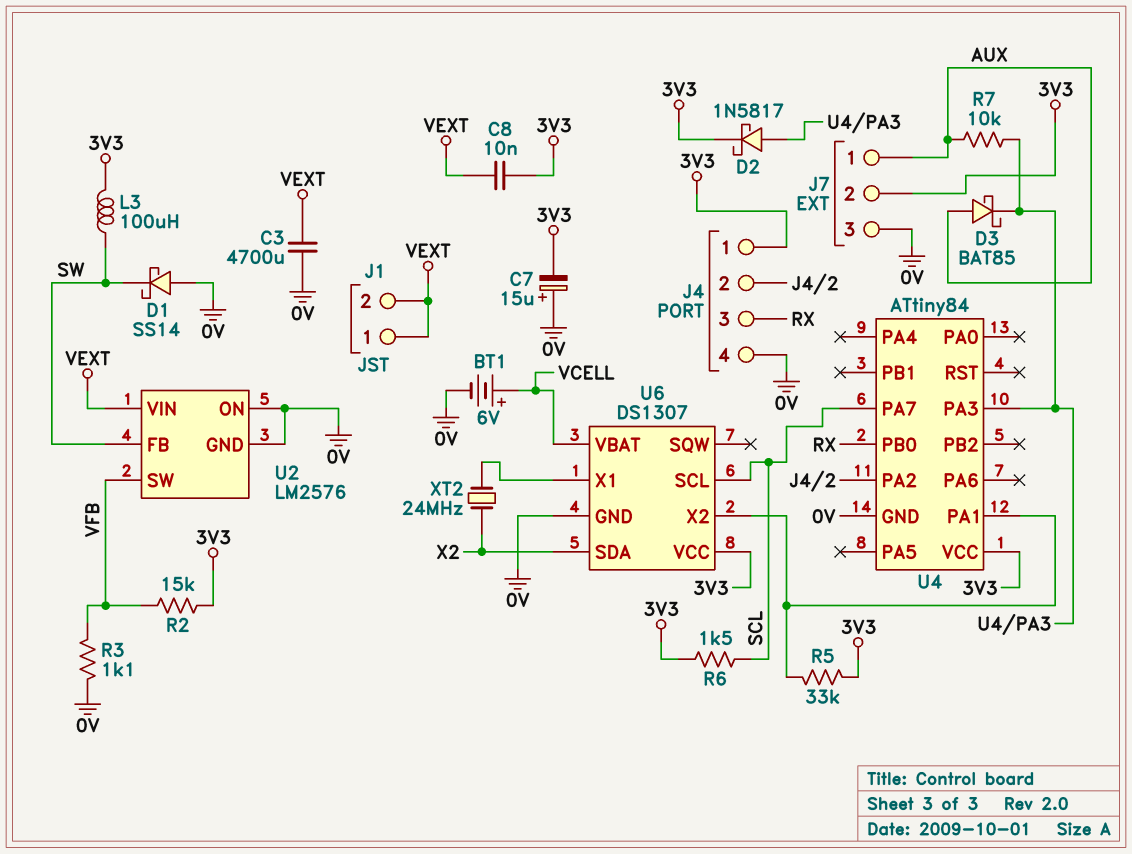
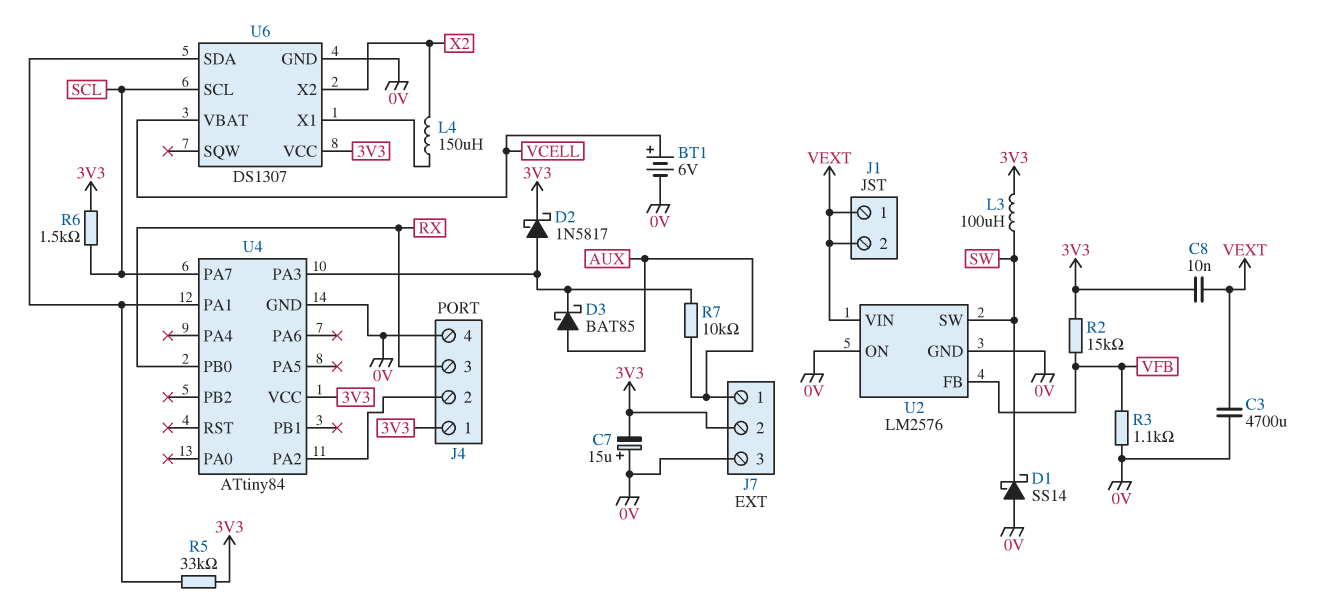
L4: none -> 150uH (U6/X1, X2)
U2 pin FB: SW -> VFB
U2 pin SW: VFB -> SW
U6 pin SDA: X2 -> U4/PA1
U6 pin X2: U4/PA1 -> X2
XT2: 24MHz (U6/X1, X2) -> none

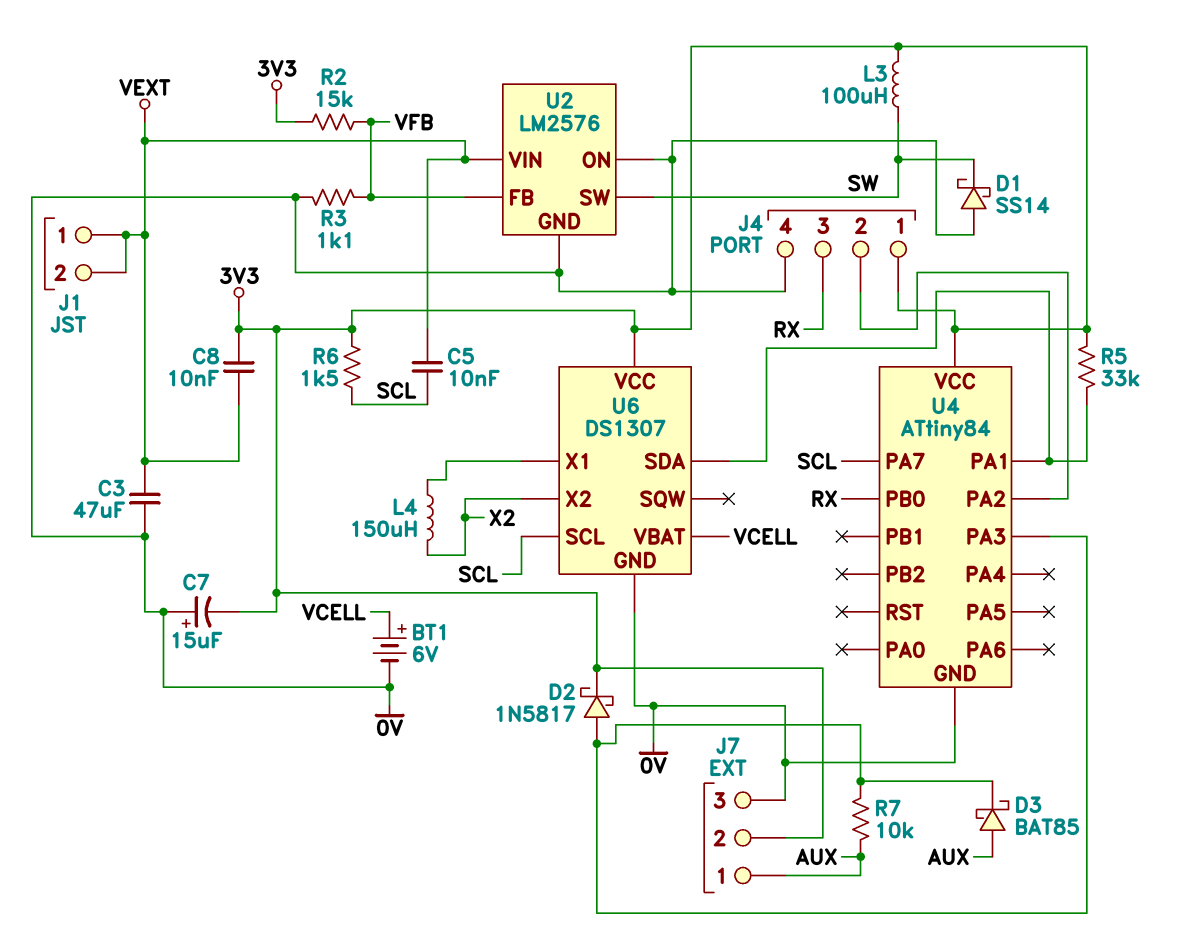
C3: 4700uF (0V, VEXT) -> 47uF (0V, VEXT)
C5: none -> 10nF (SCL, VEXT)

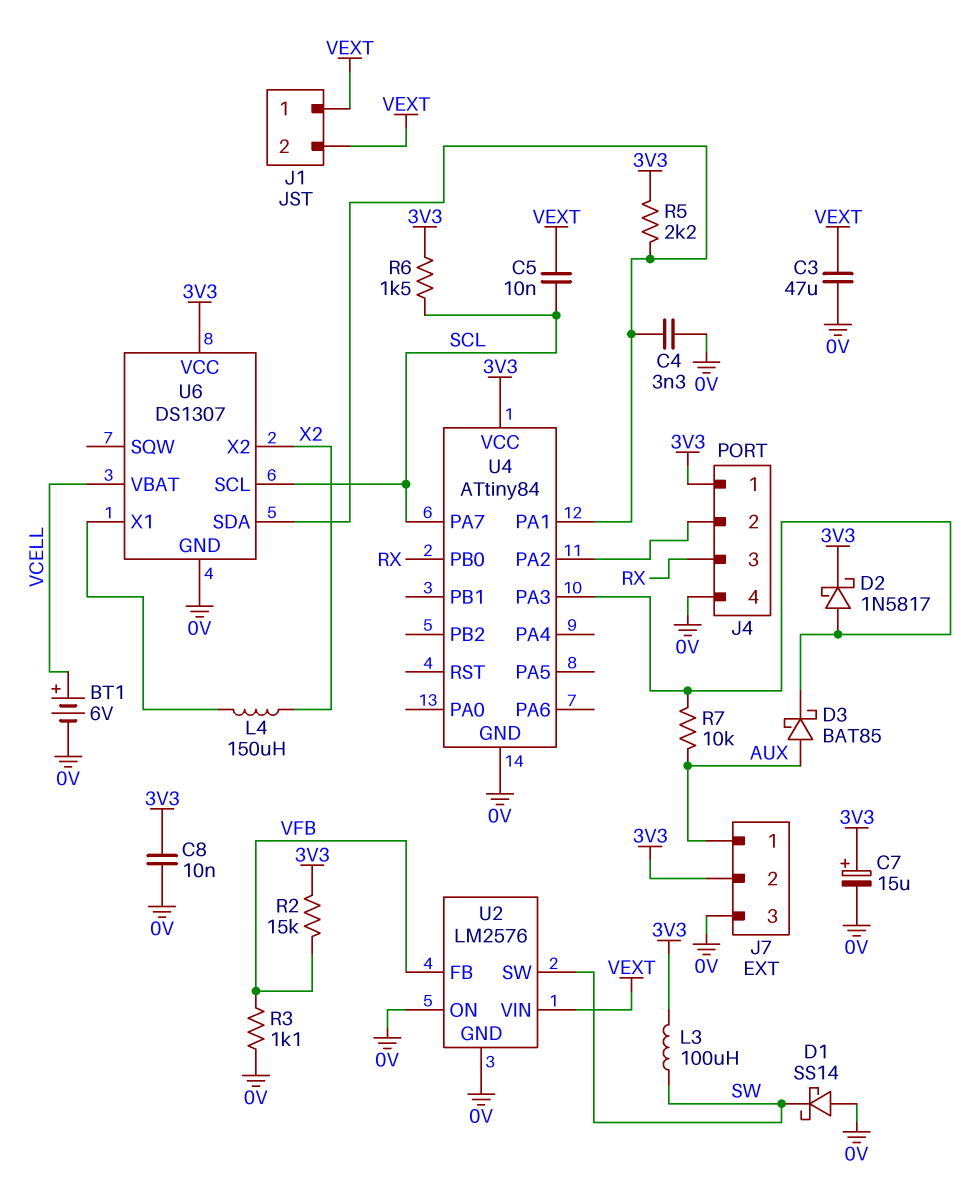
C4: none -> 3.3nF (0V, U4/PA1)
C7: 15uF (plus 0V, minus 3V3) -> 15uF (plus 3V3, minus 0V)
C8: 10nF (3V3, VEXT) -> 10nF (0V, 3V3)
R5: 33k (3V3, U4/PA1) -> 2.2k (3V3, U4/PA1)

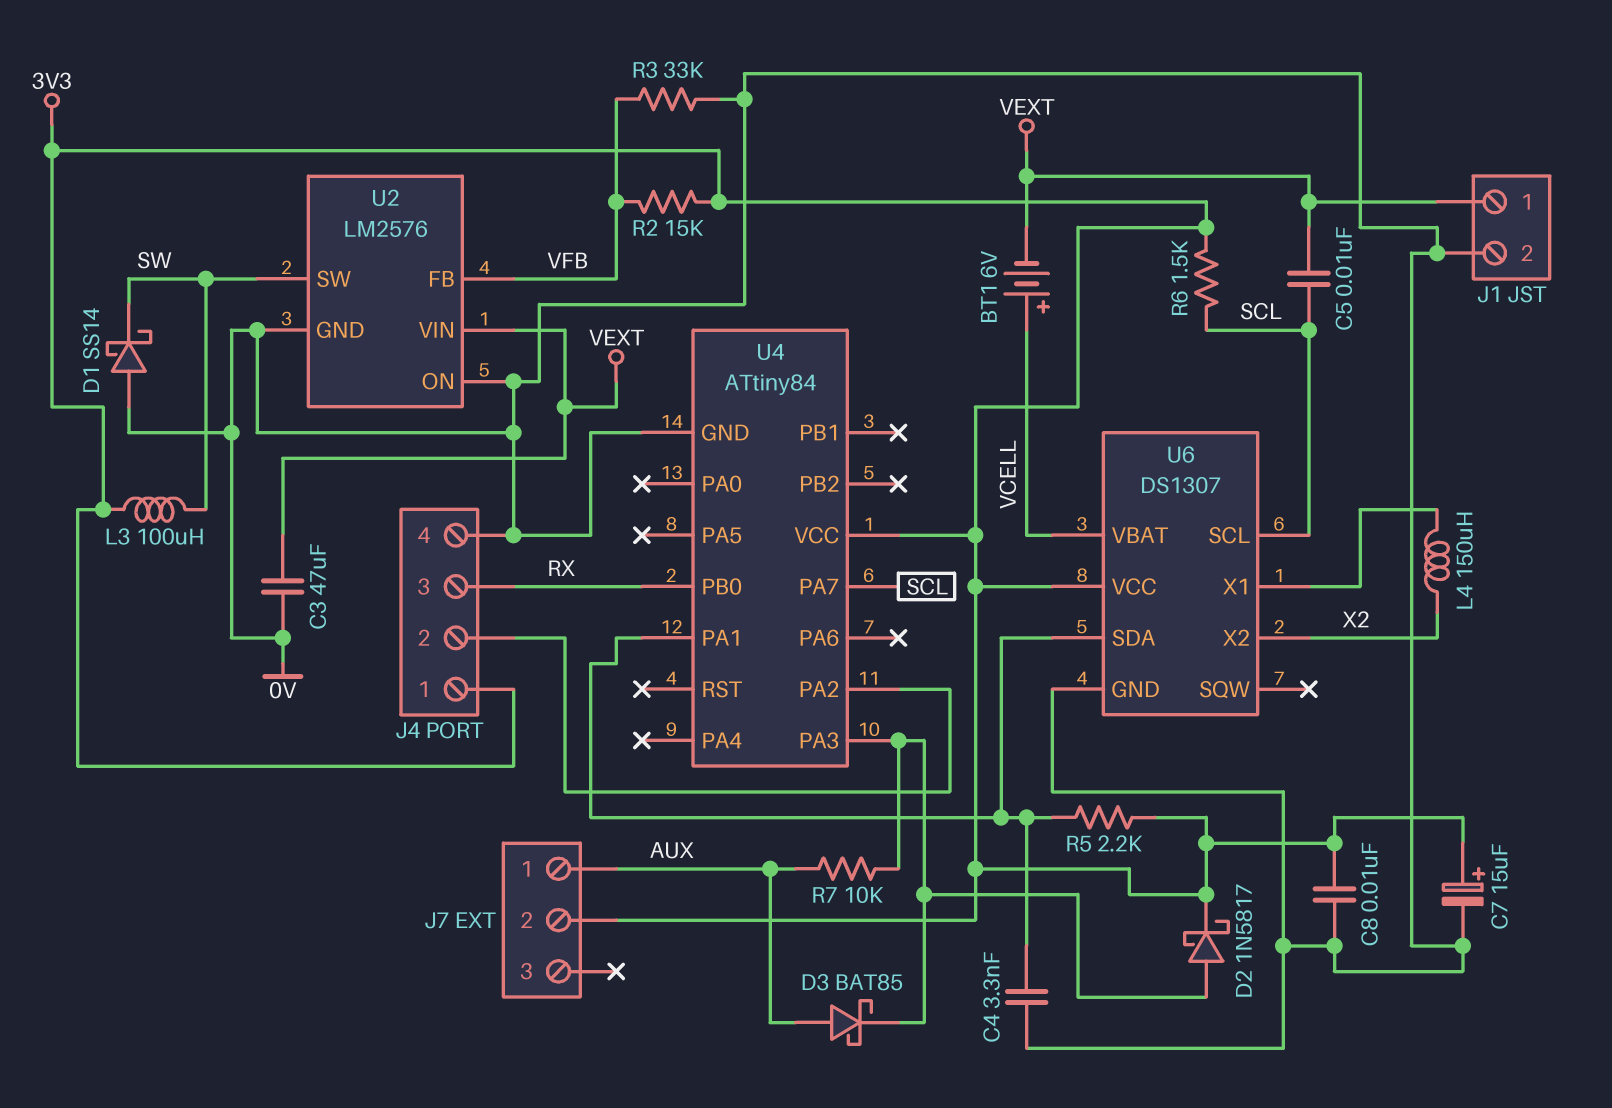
BT1: 6V (plus VCELL, minus 0V) -> 6V (plus VCELL, minus VEXT)
J1 pin 2: VEXT -> 0V
J7 pin 3: 0V -> none
R3: 1.1k (0V, VFB) -> 33k (0V, VFB)

